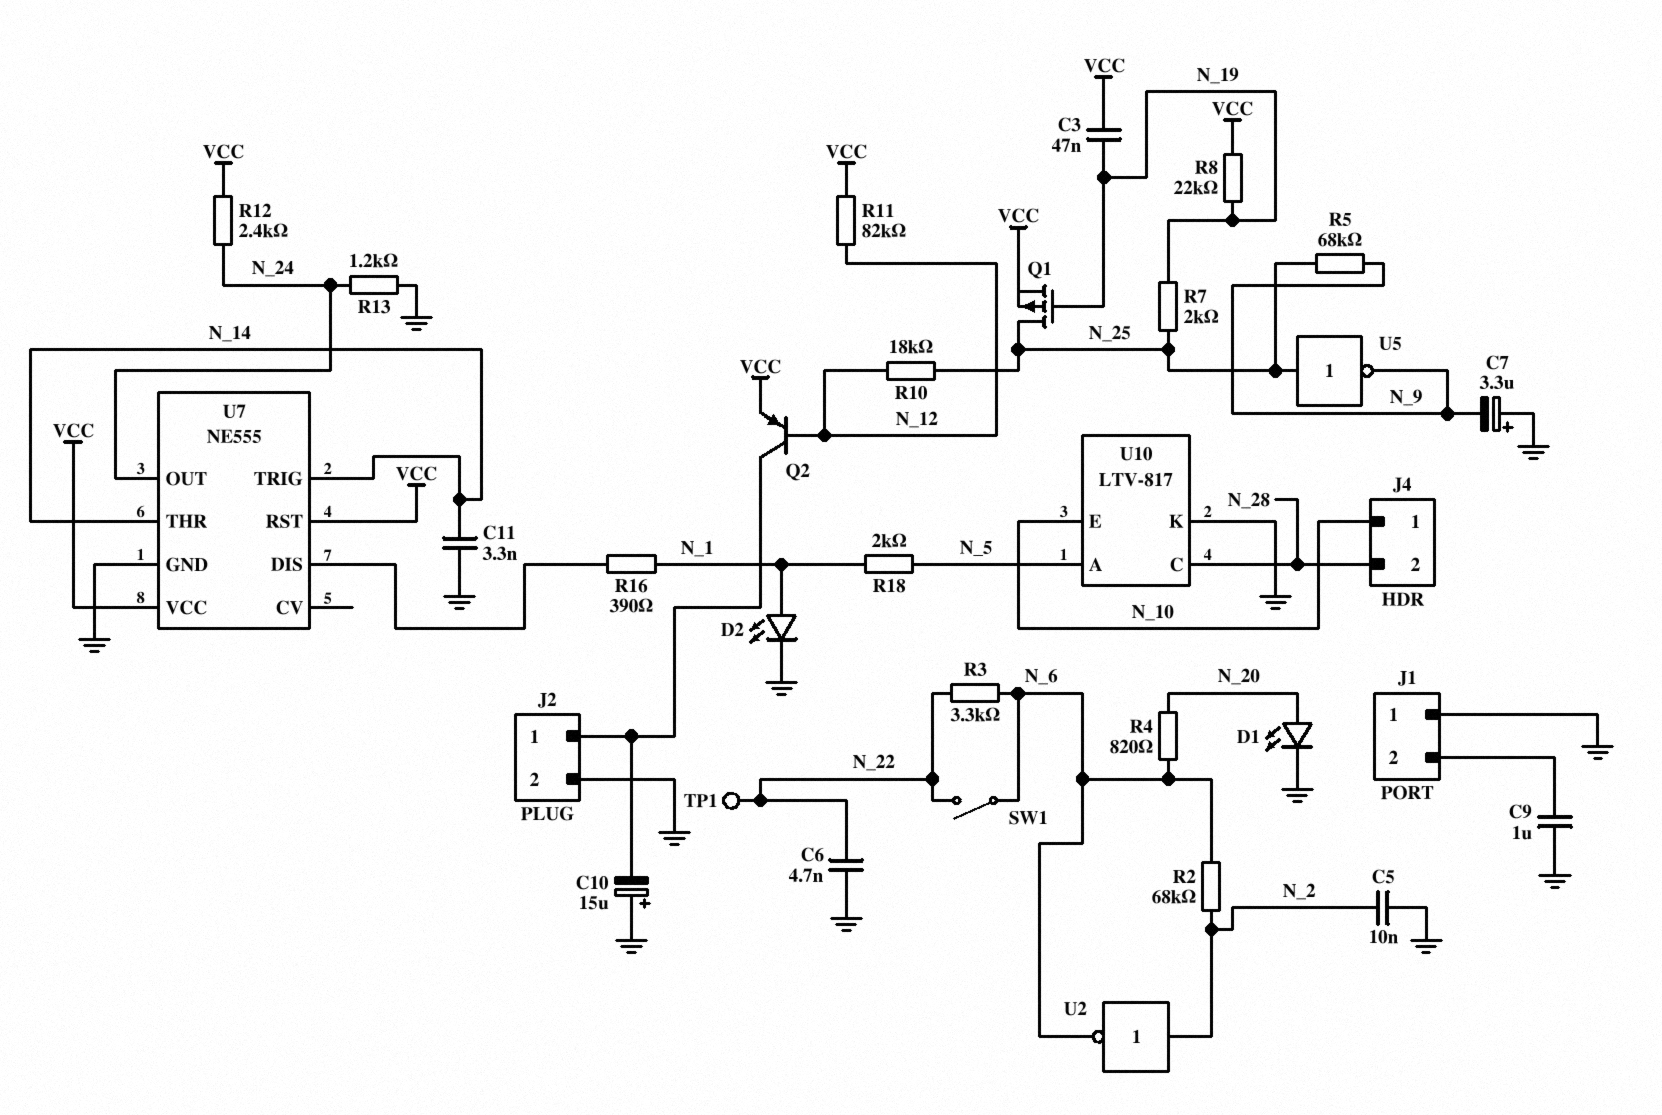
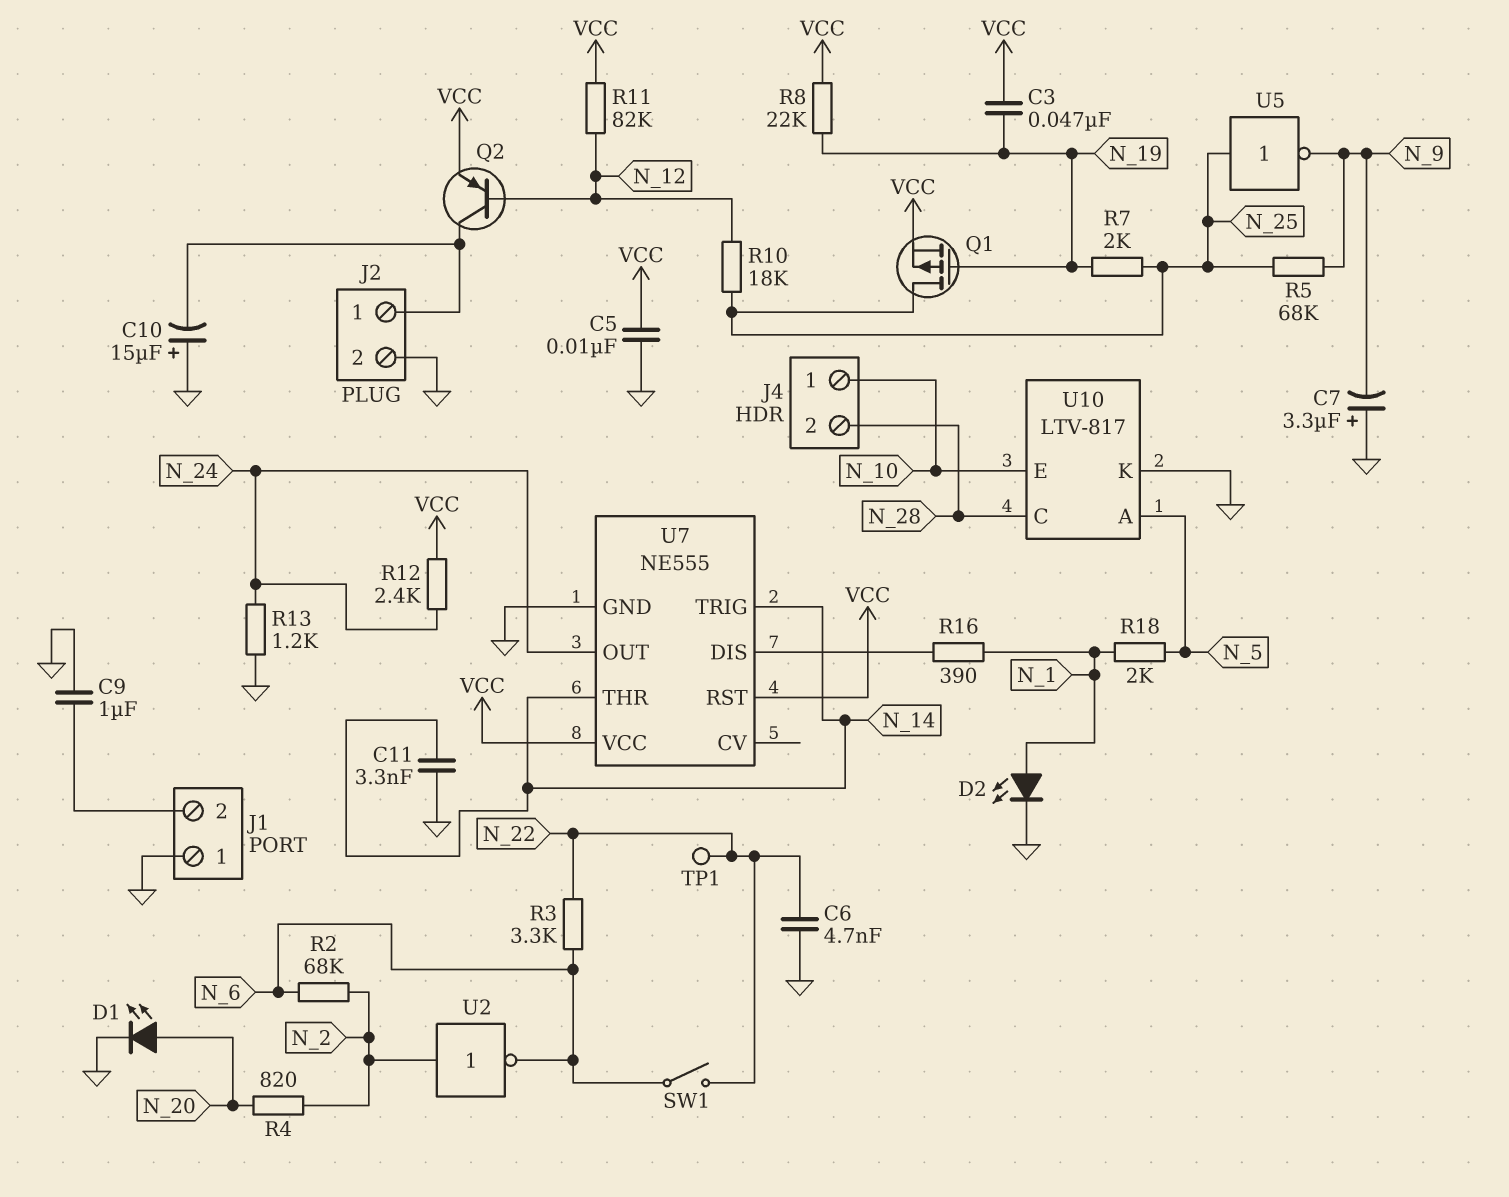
C5: 10nF (GND, N_2) -> 10nF (GND, VCC)
R4: 820 (N_6, N_20) -> 820 (N_2, N_20)

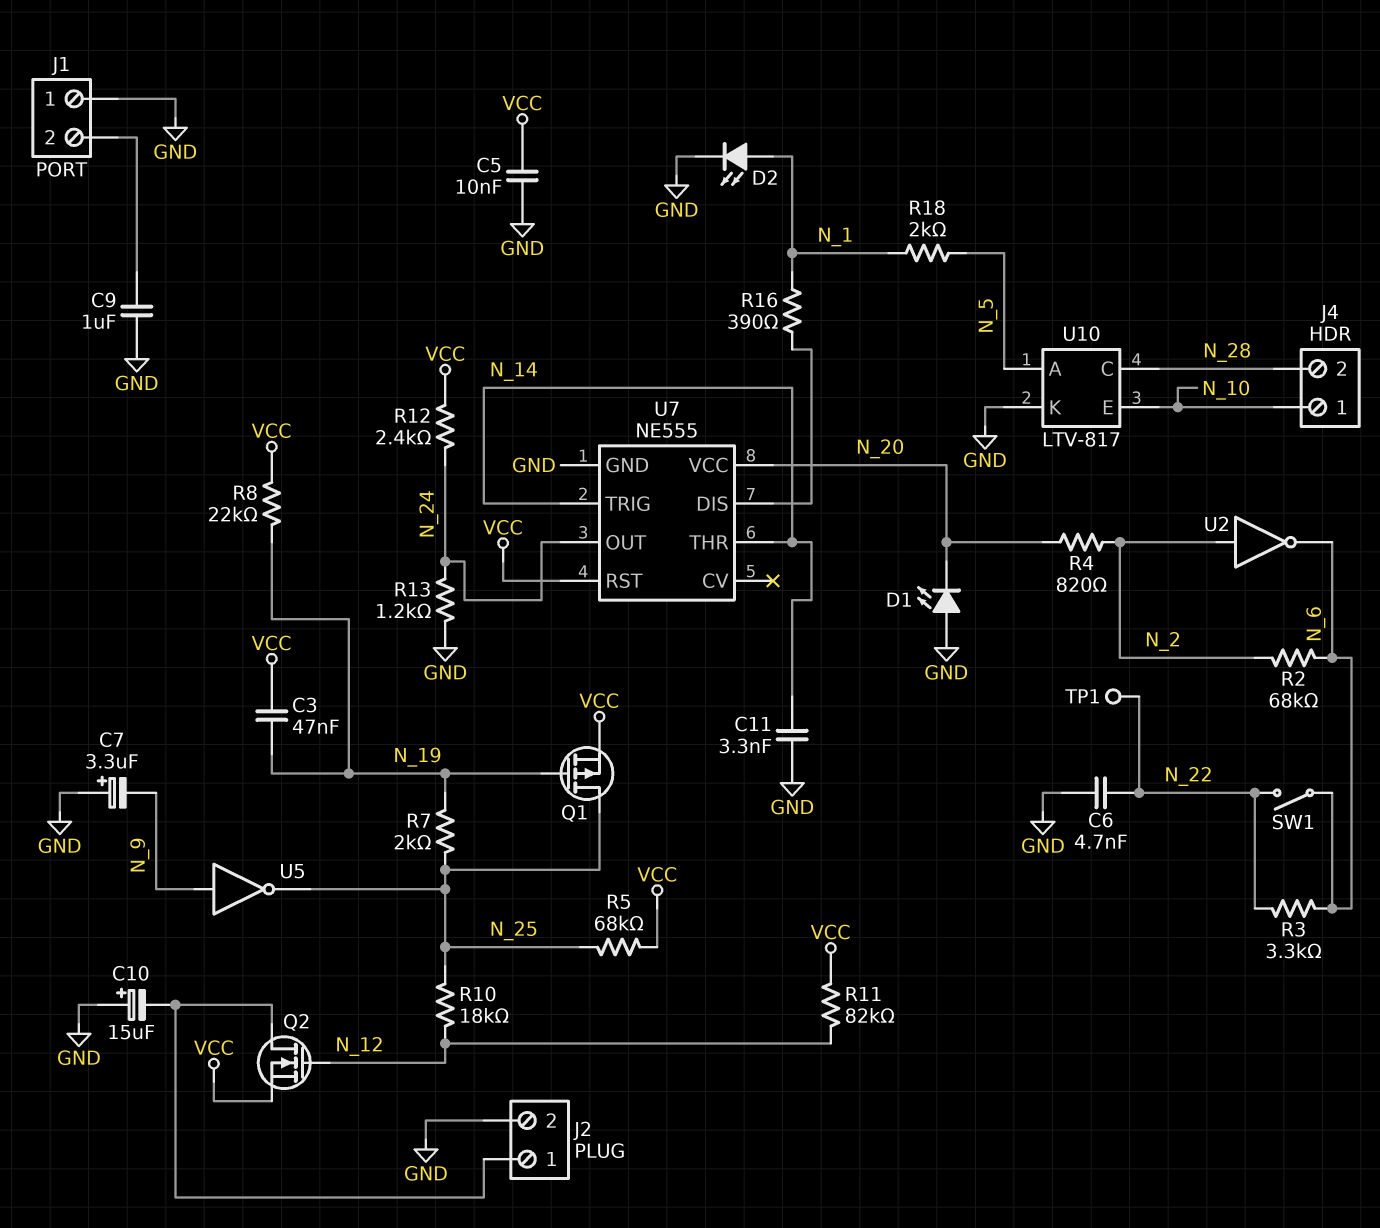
D1: LED (A N_20, K GND) -> LED (A GND, K N_20)
Q2: PNP (B N_12, C J2/1, E VCC) -> NMOS (G N_12, D J2/1, S VCC)
R5: 68k (N_9, N_25) -> 68k (N_25, VCC)
U5: NOT (in N_25, out N_9) -> NOT (in N_9, out N_25)
U7 pin VCC: VCC -> N_20

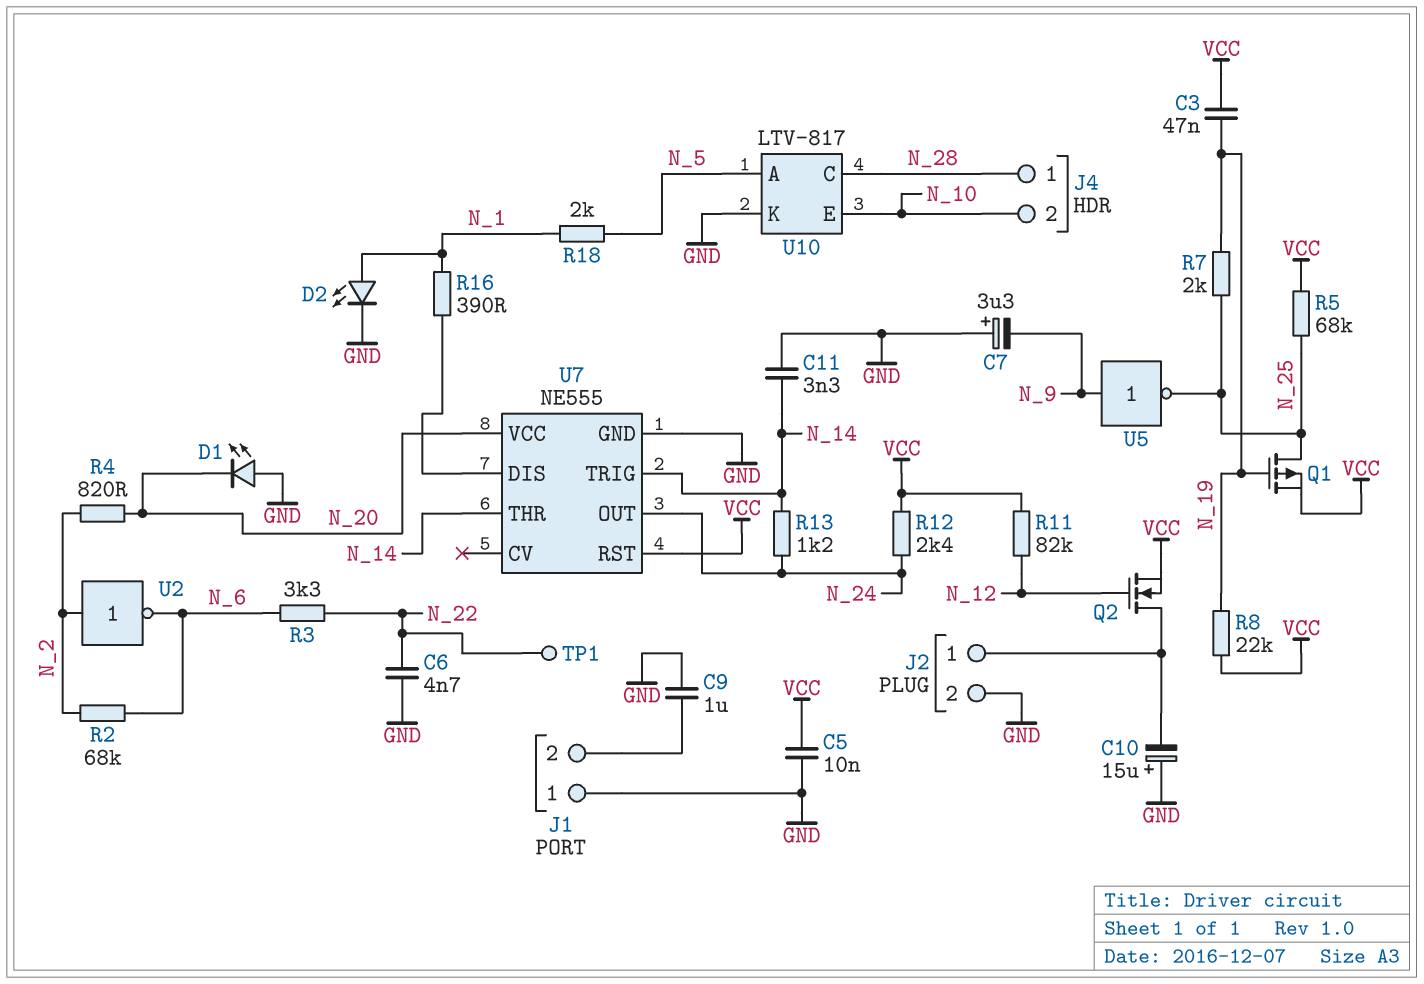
J4 pin 1: N_10 -> N_28
J4 pin 2: N_28 -> N_10
R10: 18k (N_12, N_25) -> none
R13: 1.2k (GND, N_24) -> 1.2k (N_14, N_24)
SW1: switch (N_6, N_22) -> none

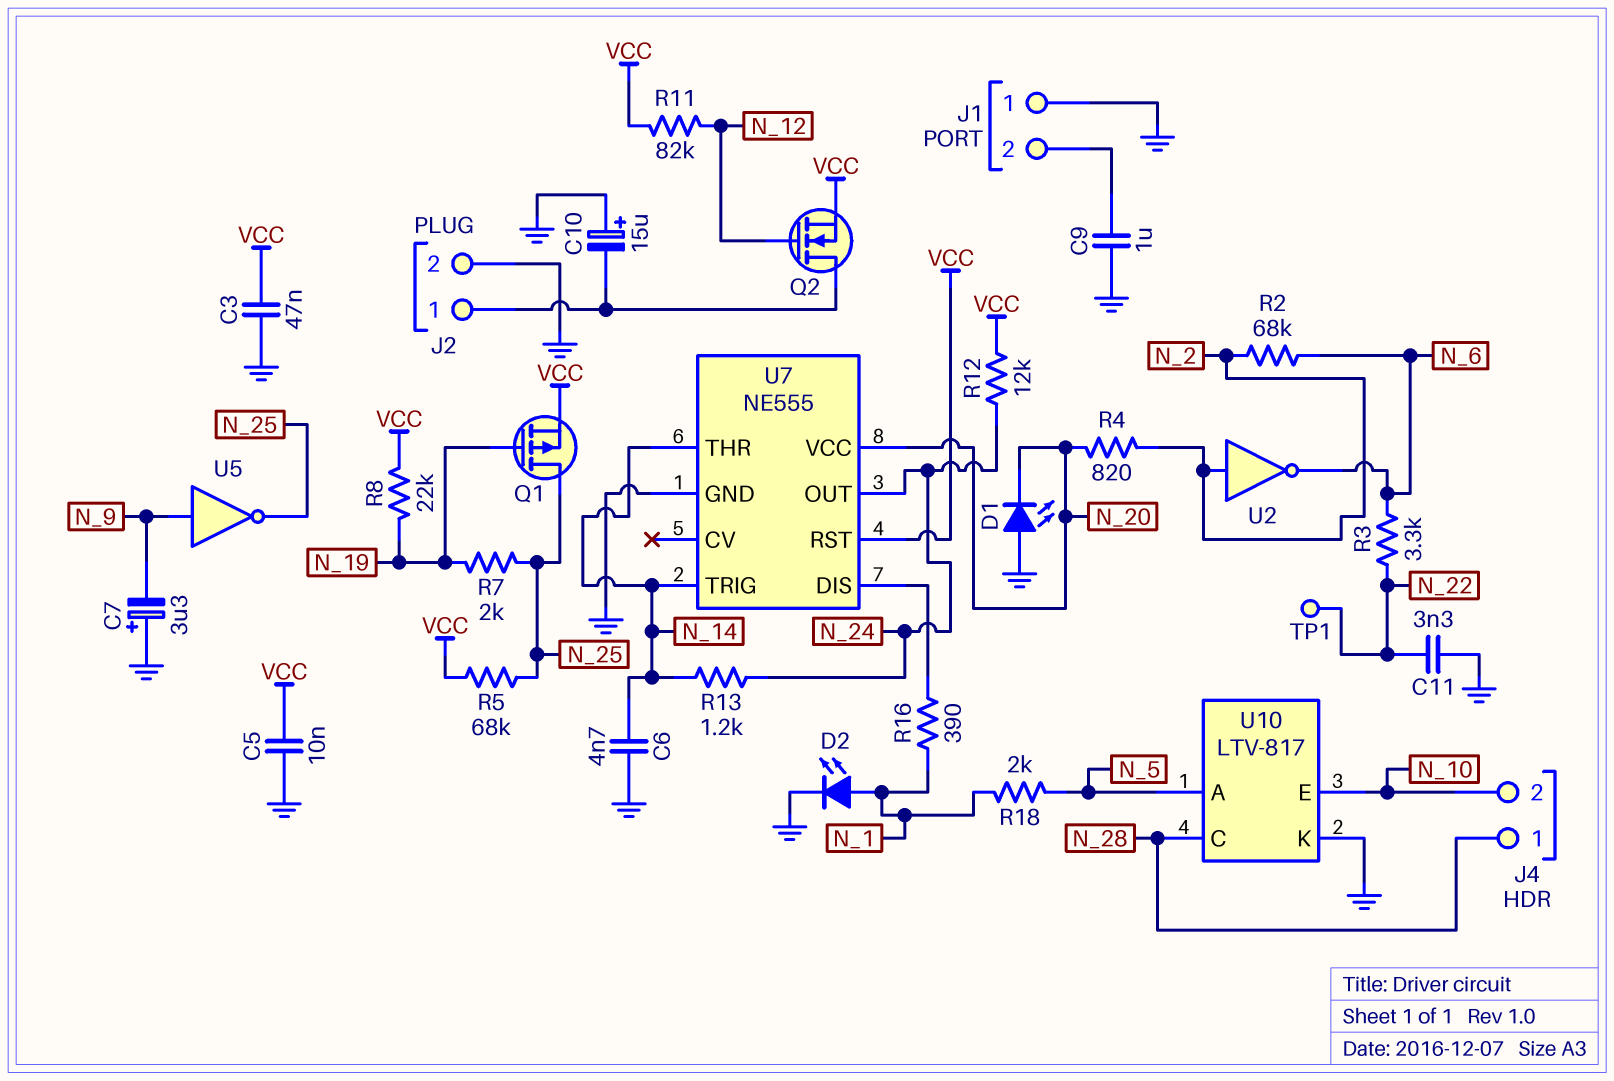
C3: 47nF (N_19, VCC) -> 47nF (GND, VCC)
C6: 4.7nF (GND, N_22) -> 4.7nF (GND, N_14)
C11: 3.3nF (GND, N_14) -> 3.3nF (GND, N_22)
R12: 2.4k (N_24, VCC) -> 12k (N_24, VCC)

